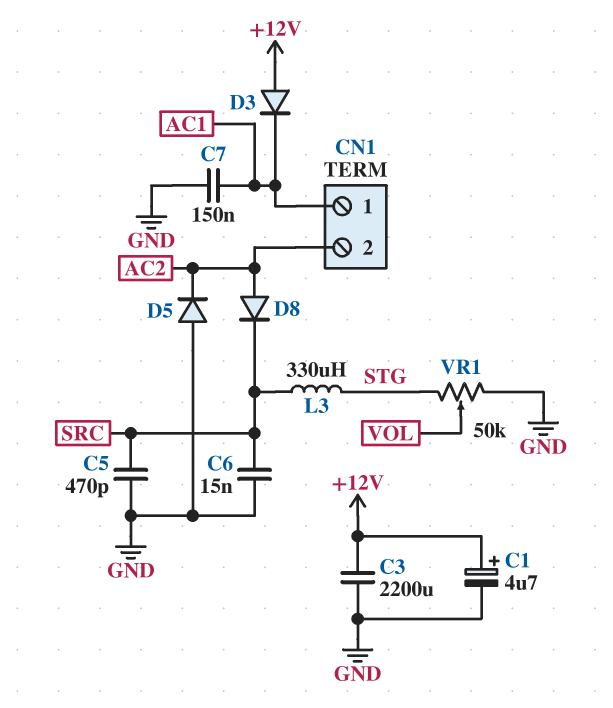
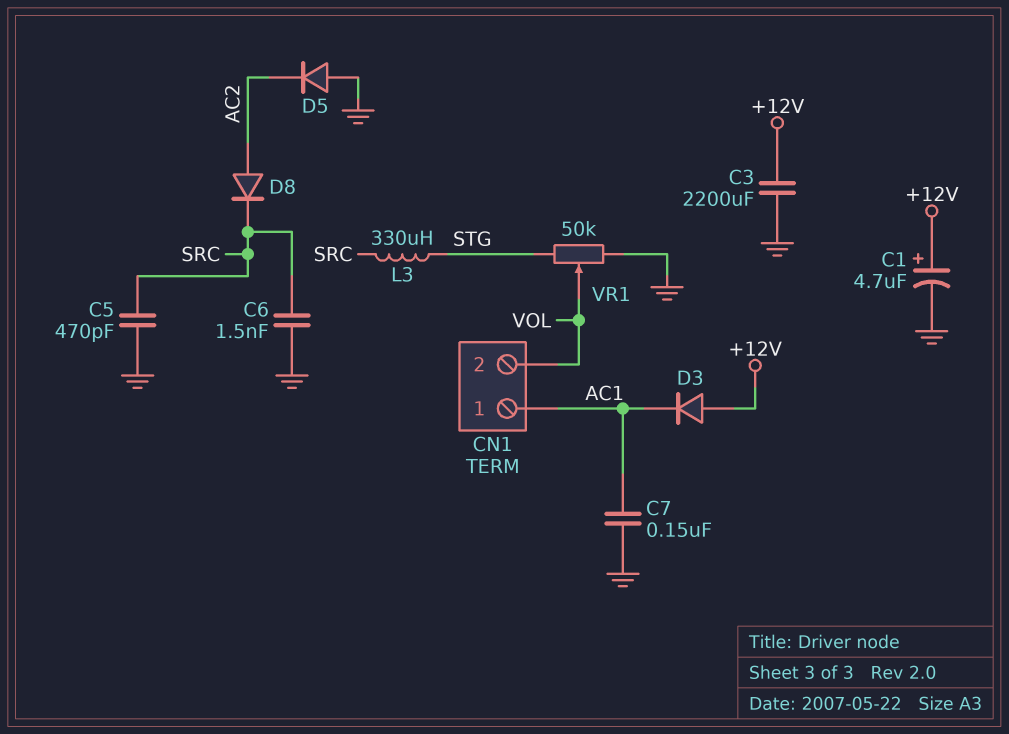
C6: 15nF (GND, SRC) -> 1.5nF (GND, SRC)
CN1 pin 2: AC2 -> VOL

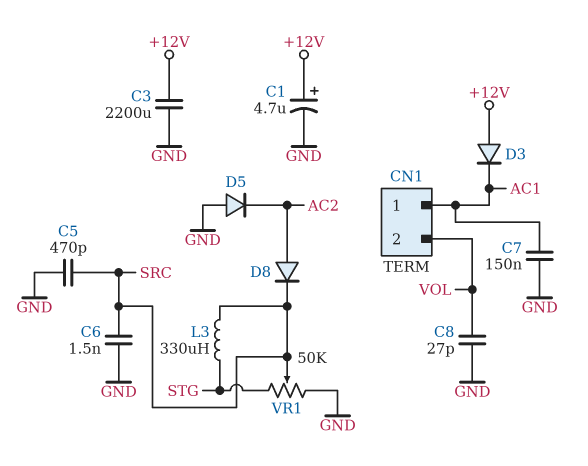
C8: none -> 27pF (GND, VOL)
VR1: 50k (GND, STG, wiper VOL) -> 50k (GND, STG, wiper SRC)

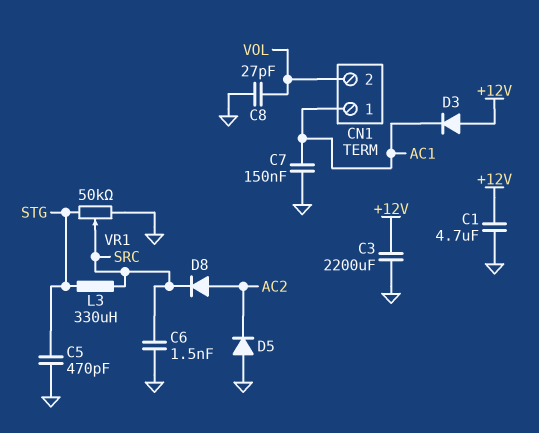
C1: 4.7uF (plus +12V, minus GND) -> 4.7uF (+12V, GND)
C5: 470pF (GND, SRC) -> 470pF (GND, STG)

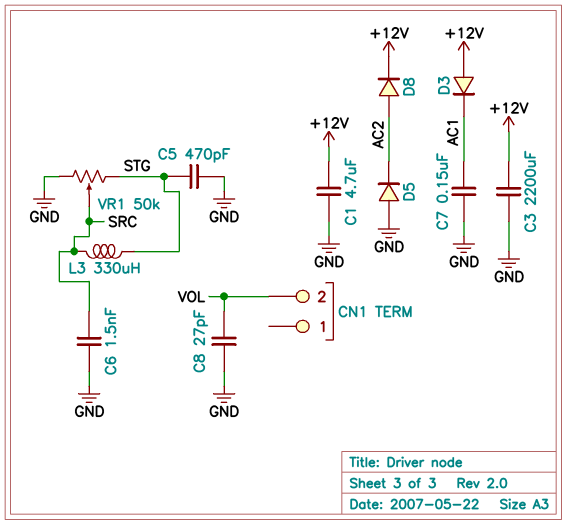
CN1 pin 1: AC1 -> none
D8: diode (A AC2, K SRC) -> diode (A AC2, K +12V)

